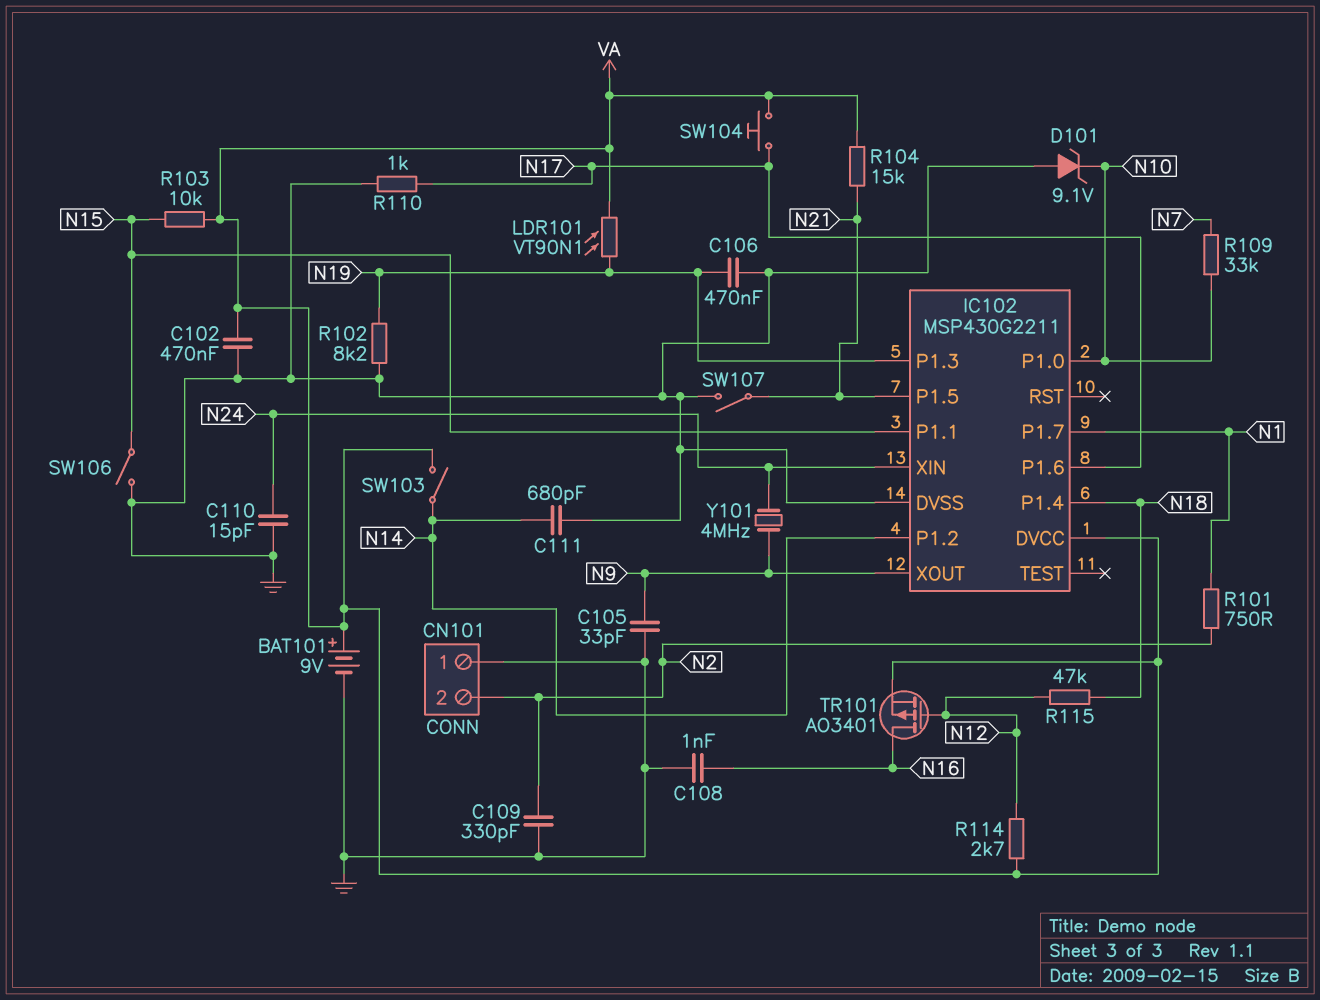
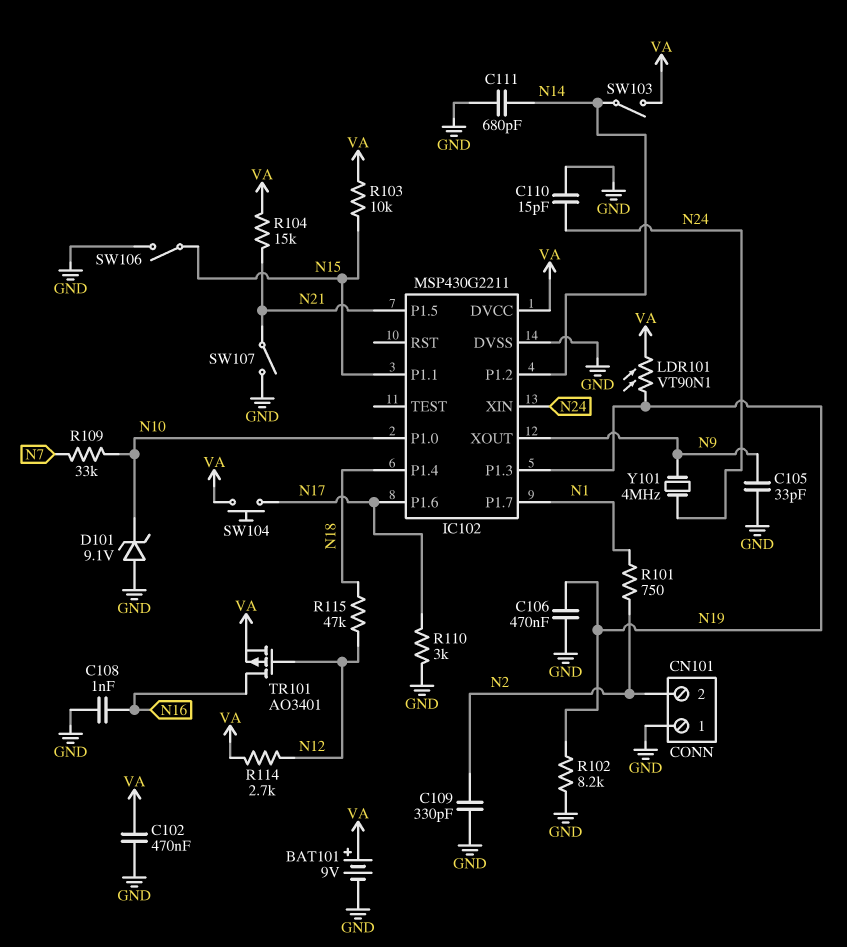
R110: 1k (GND, N17) -> 3k (GND, N17)

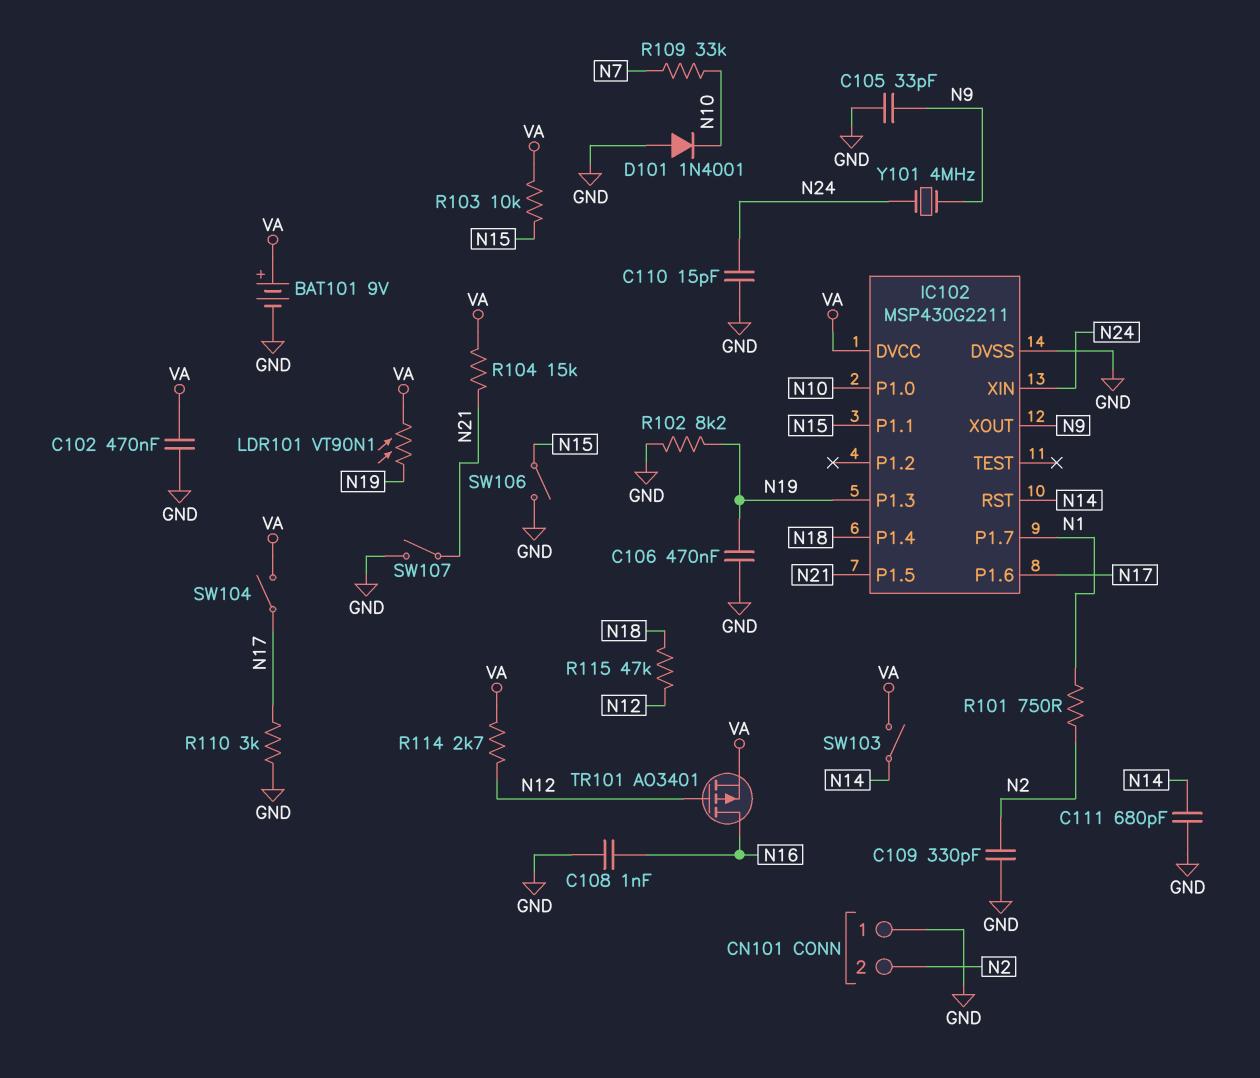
D101: zener 9.1V (A GND, K N10) -> diode 1N4001 (A GND, K N10)
IC102 pin P1.2: N14 -> none
IC102 pin RST: none -> N14
SW104: button (N17, VA) -> switch (N17, VA)

